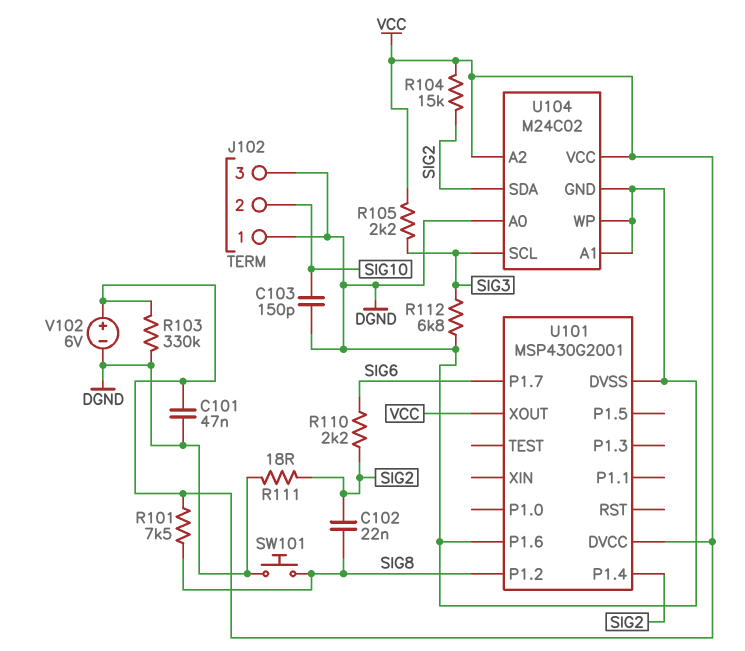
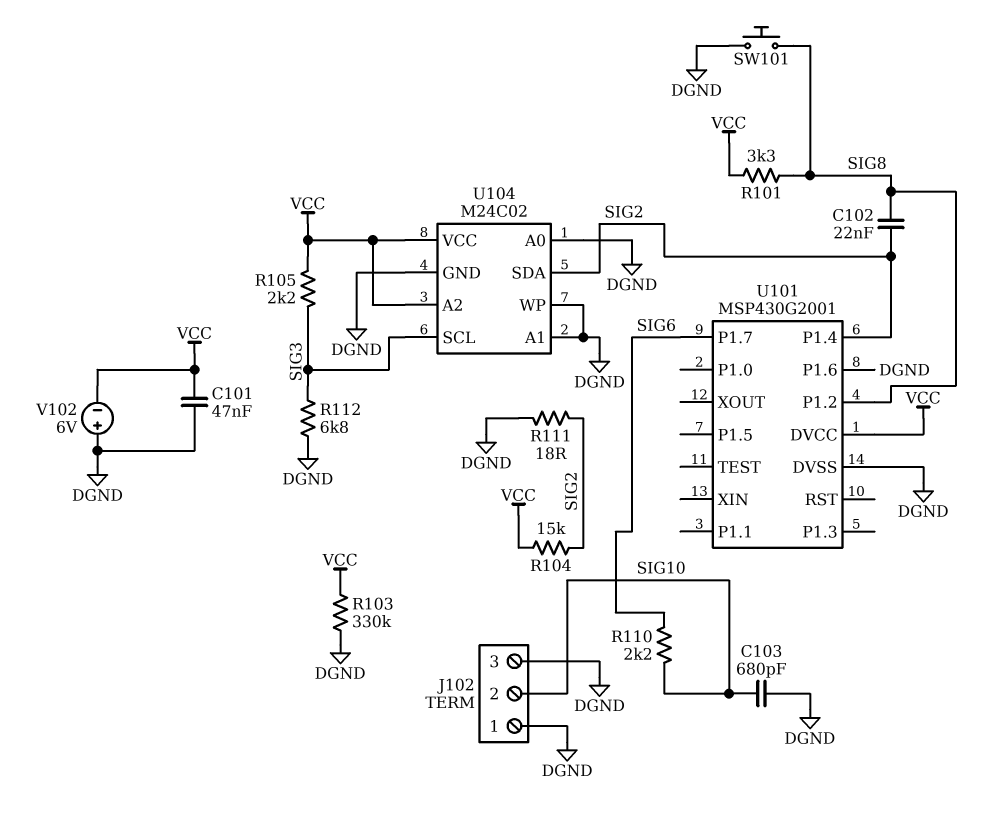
C103: 150pF (DGND, SIG10) -> 680pF (DGND, SIG10)
R101: 7.5k (SIG8, VCC) -> 3.3k (SIG8, VCC)
R110: 2.2k (SIG2, SIG6) -> 2.2k (SIG6, SIG10)
U101 pin XOUT: VCC -> none
V102: 6V (plus VCC, minus DGND) -> 6V (plus DGND, minus VCC)

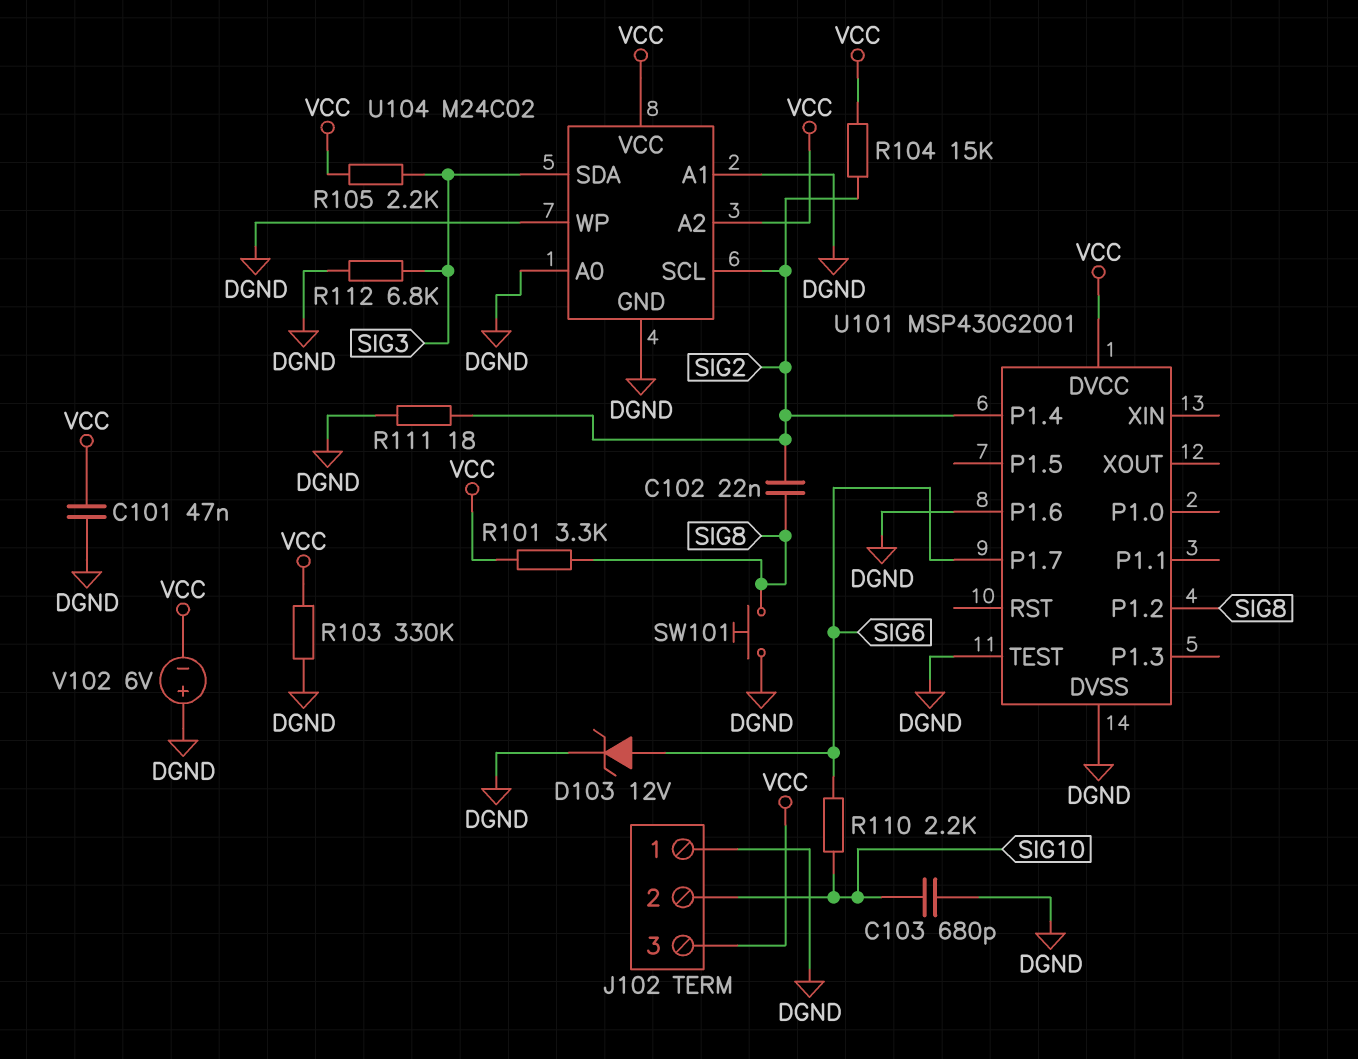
D103: none -> zener 12V (A SIG6, K DGND)
J102 pin 3: DGND -> VCC
U101 pin TEST: none -> DGND
U104 pin SCL: SIG3 -> SIG2
U104 pin SDA: SIG2 -> SIG3

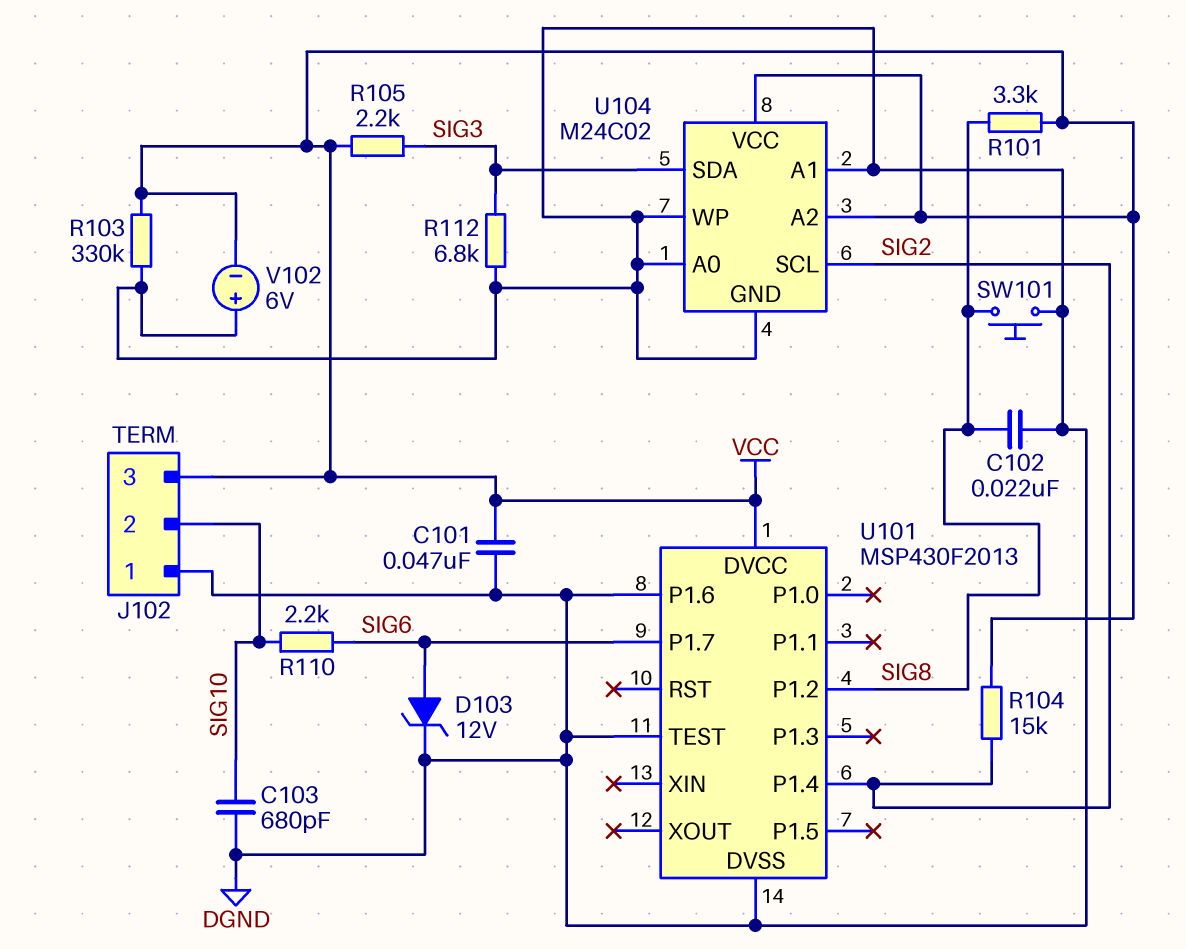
C102: 22nF (SIG2, SIG8) -> 22nF (DGND, SIG8)
R111: 18 (DGND, SIG2) -> none
U101: MSP430G2001 -> MSP430F2013

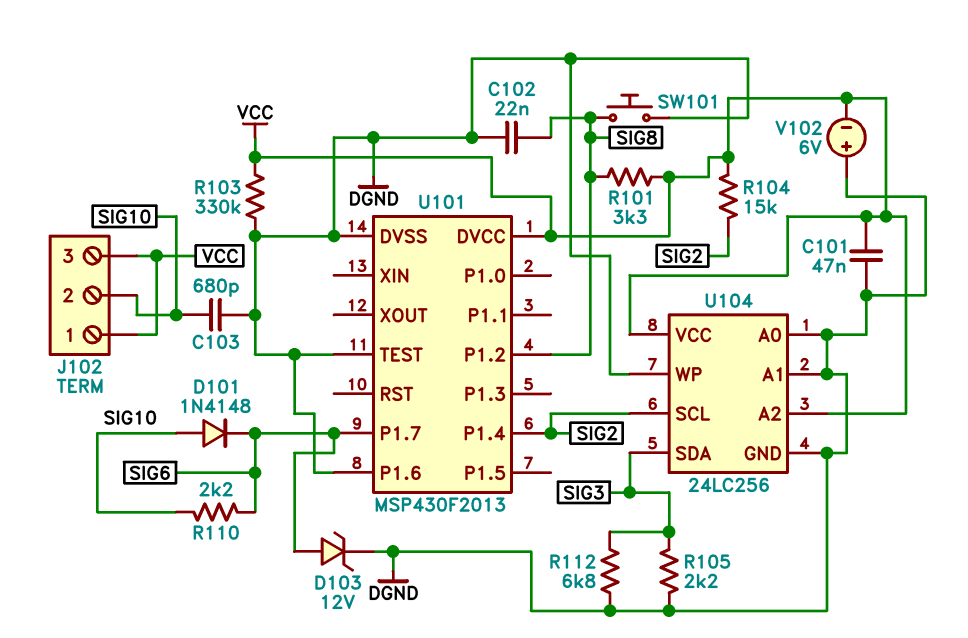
D101: none -> diode 1N4148 (A SIG10, K SIG6)
J102 pin 1: DGND -> VCC
R105: 2.2k (SIG3, VCC) -> 2.2k (DGND, SIG3)
U104: M24C02 -> 24LC256

